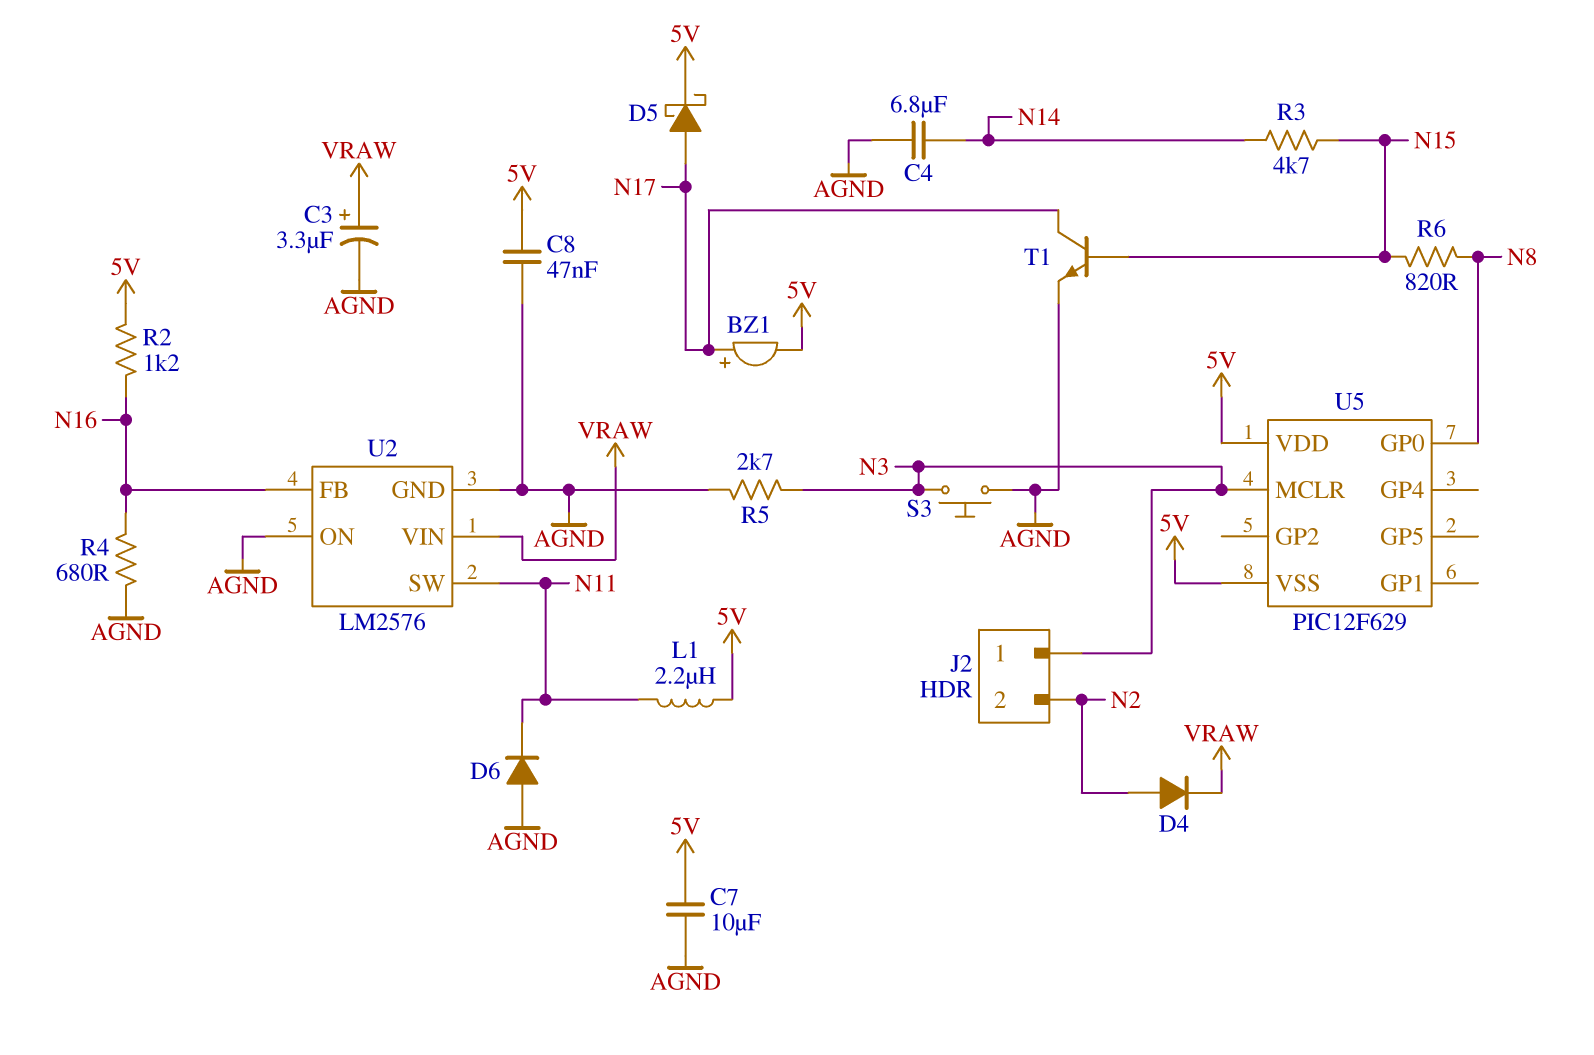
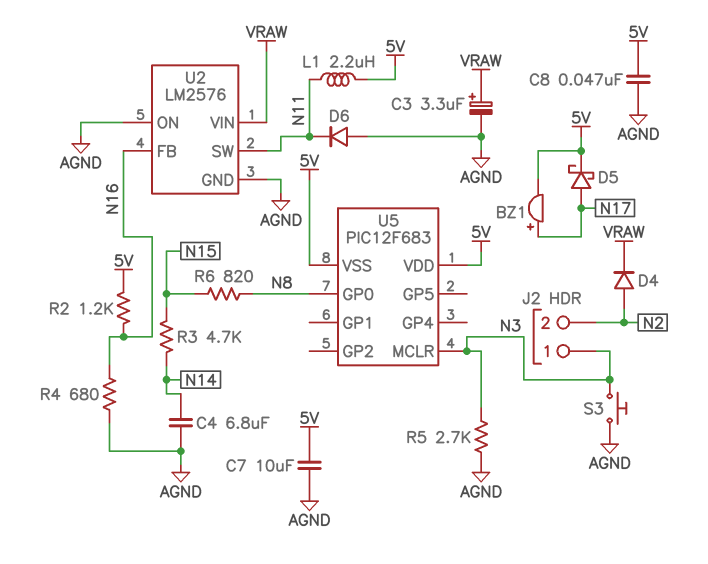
T1: NPN (B N15, C N17, E AGND) -> none
U5: PIC12F629 -> PIC12F683

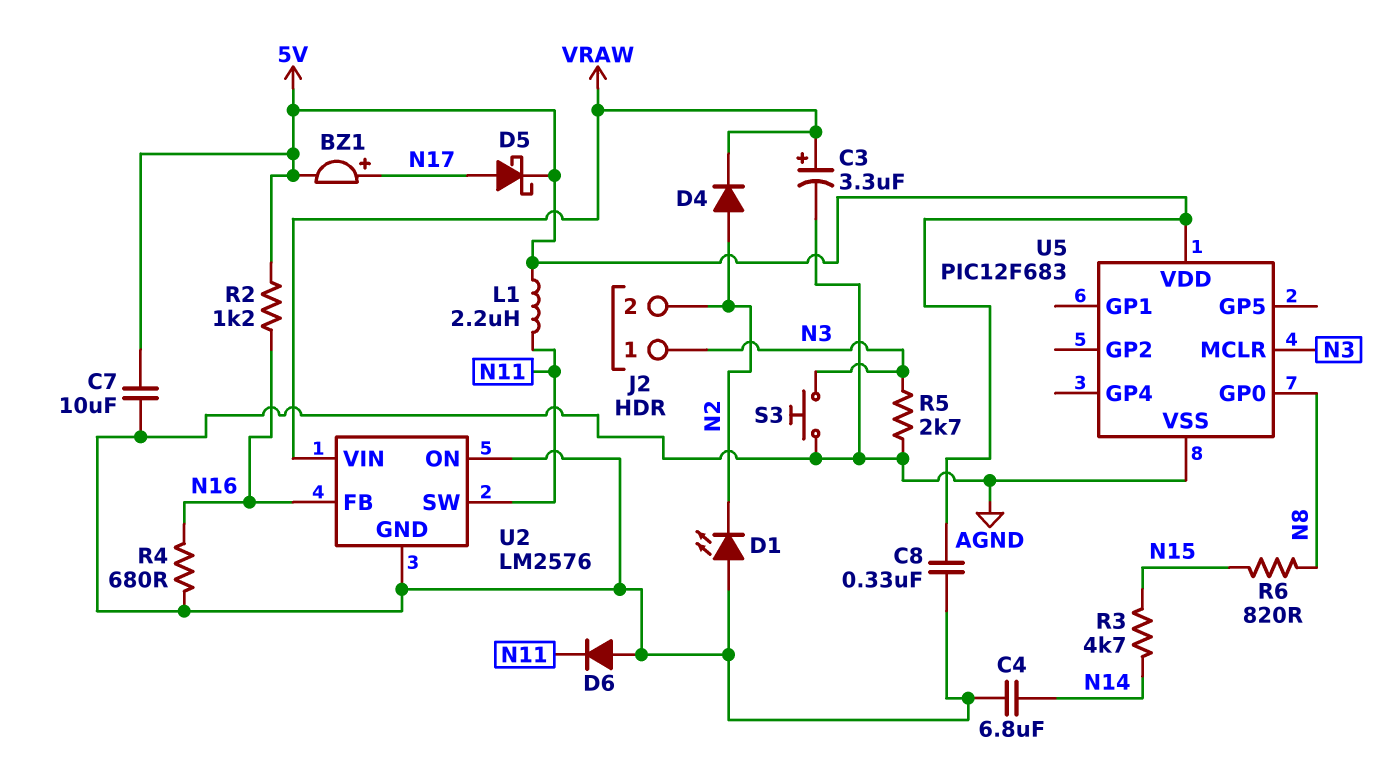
C8: 47nF (5V, AGND) -> 330nF (5V, AGND)
D1: none -> LED (A AGND, K N2)
U5 pin VSS: 5V -> AGND

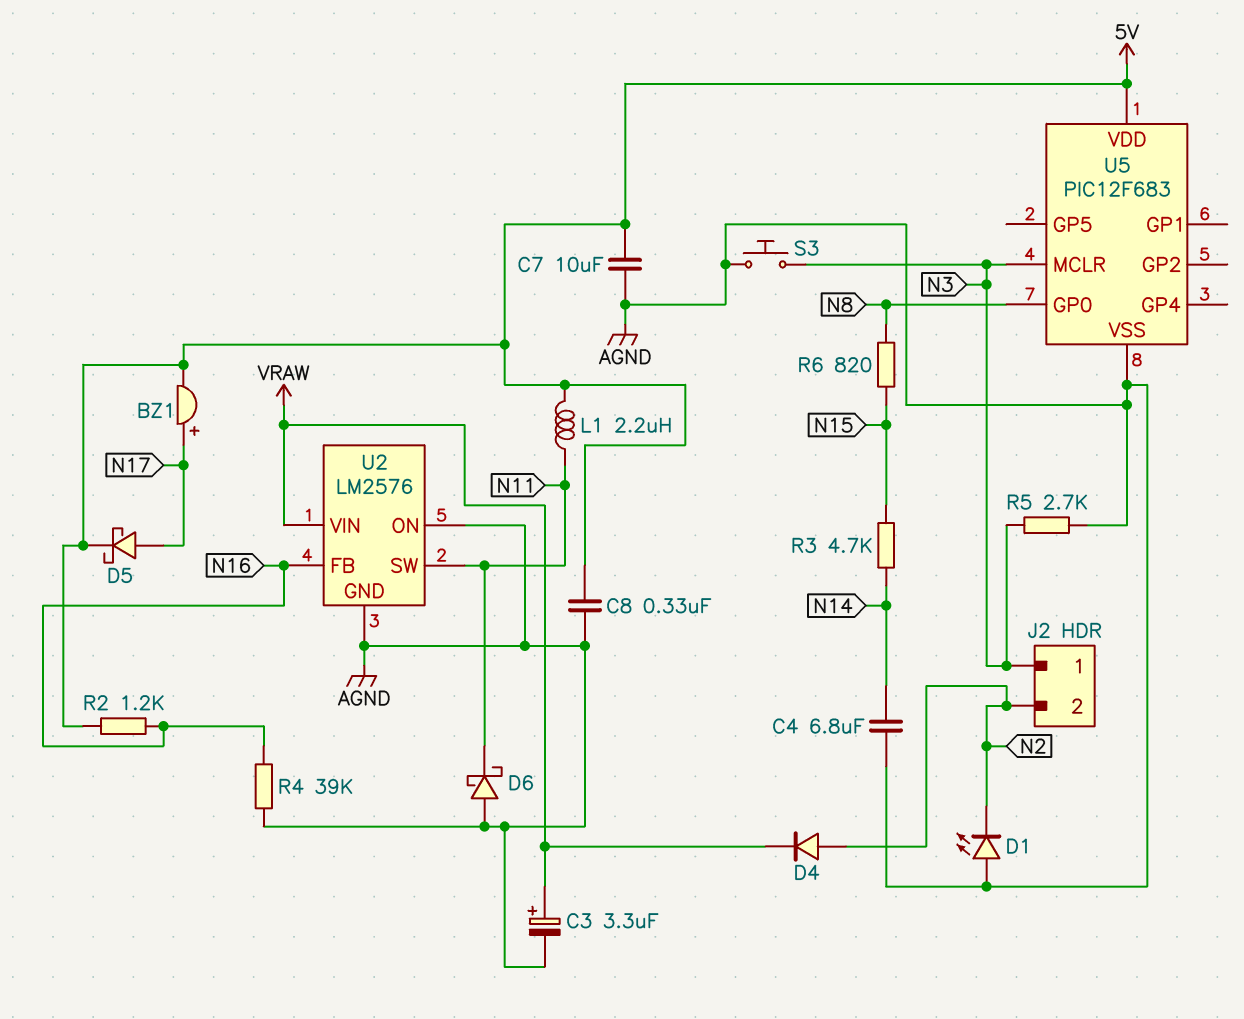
D6: diode (A AGND, K N11) -> schottky (A AGND, K N11)
R4: 680 (AGND, N16) -> 39k (AGND, N16)

